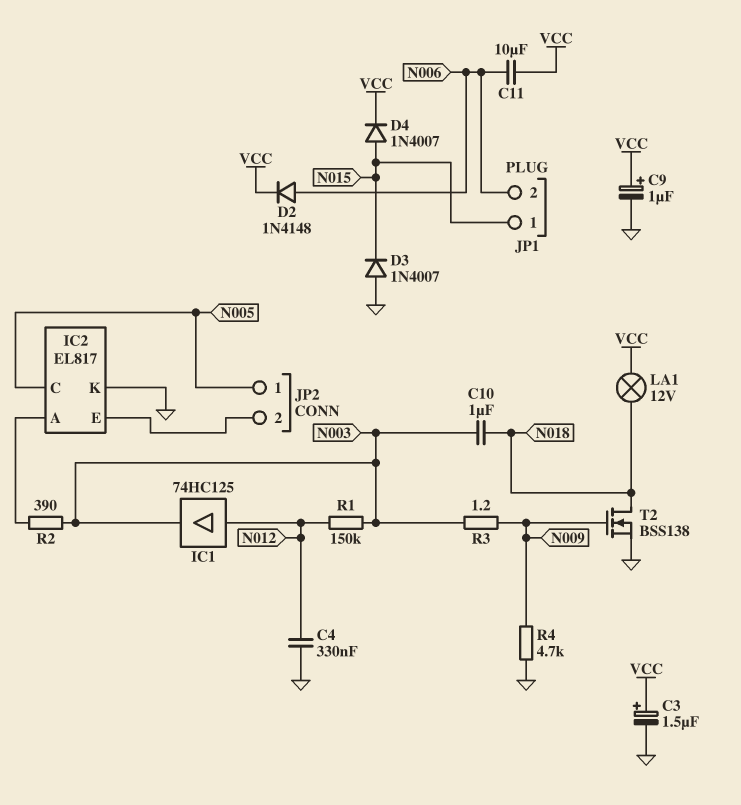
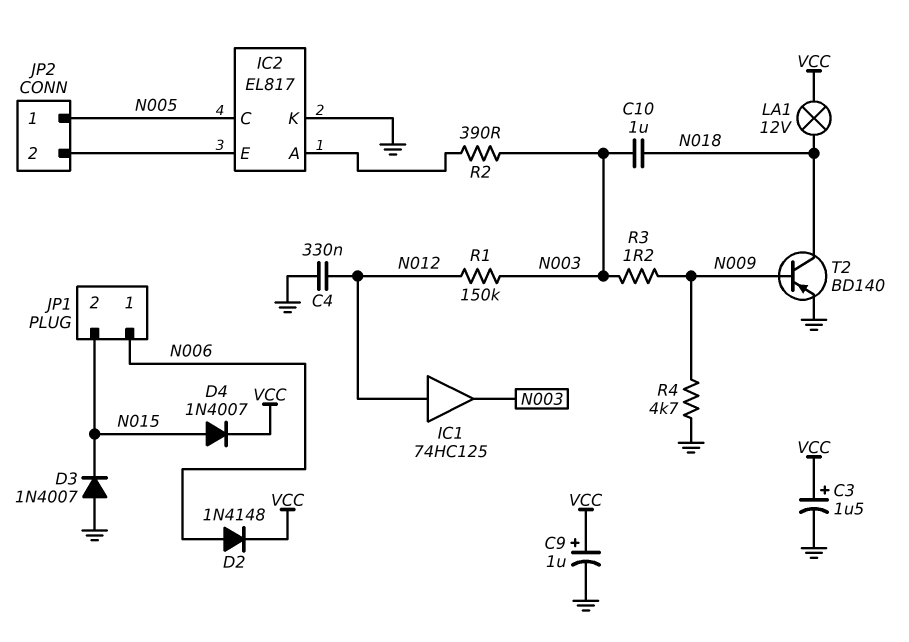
C11: 10uF (N006, VCC) -> none
JP1 pin 1: N015 -> N006
JP1 pin 2: N006 -> N015
T2: NMOS BSS138 (G N009, D N018, S GND) -> PNP BD140 (B N009, C N018, E GND)

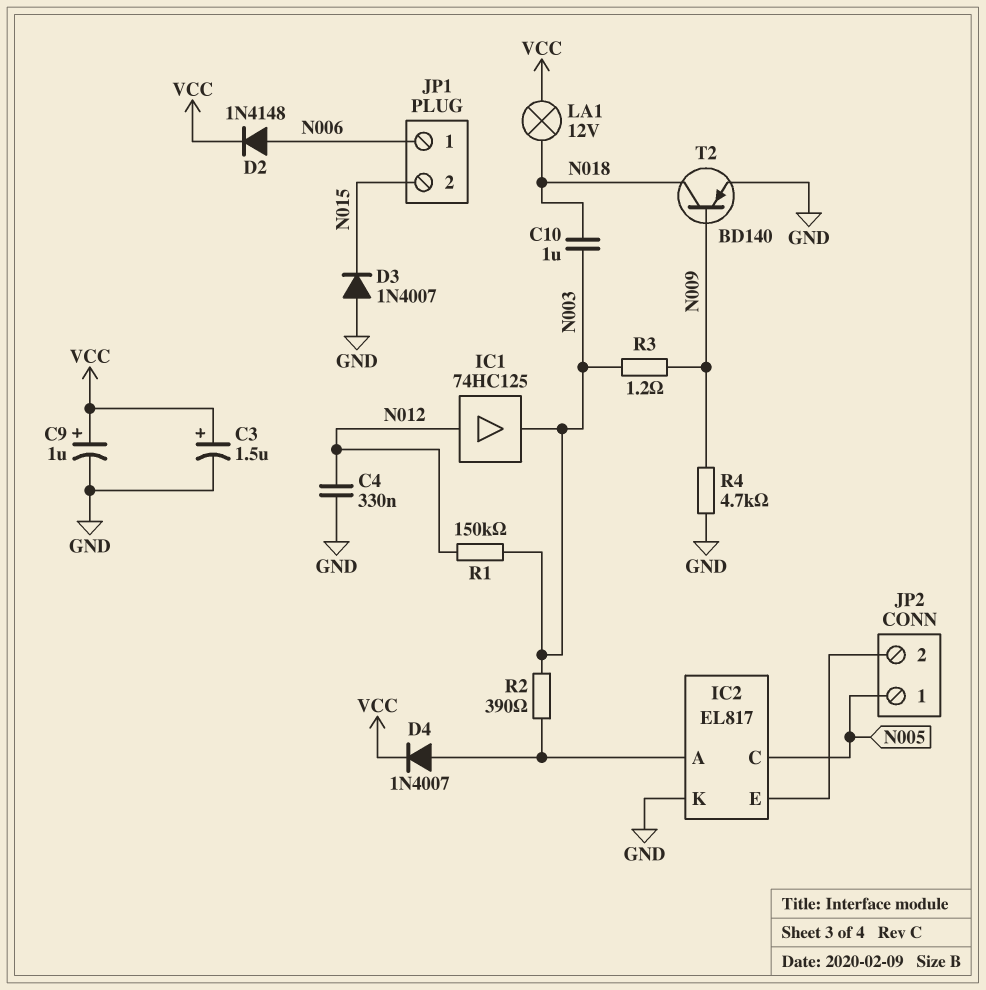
D4: diode 1N4007 (A N015, K VCC) -> diode 1N4007 (A IC2/A, K VCC)

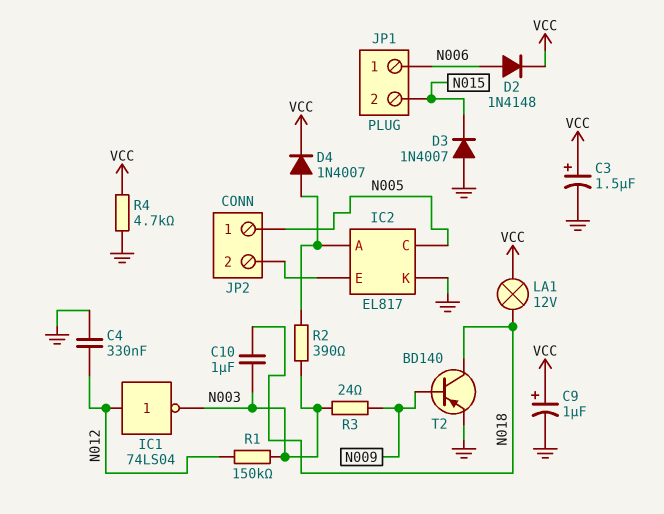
IC1: buffer 74HC125 (in N012, out N003) -> NOT 74LS04 (in N012, out N003)
R3: 1.2 (N003, N009) -> 24 (N003, N009)
R4: 4.7k (GND, N009) -> 4.7k (GND, VCC)

